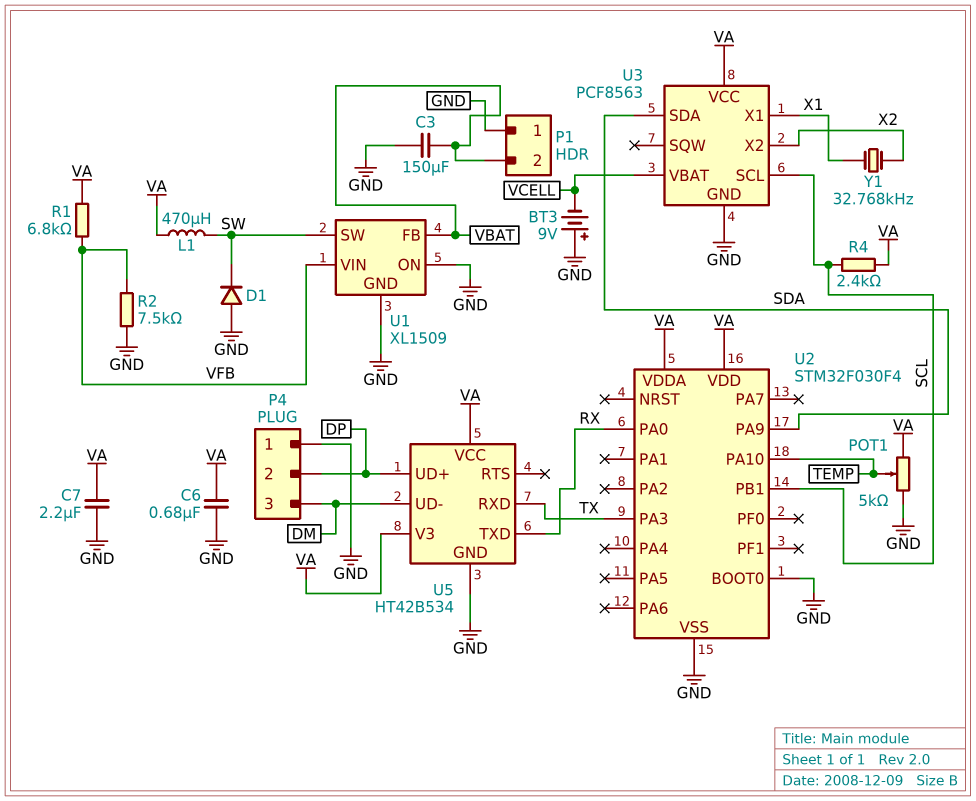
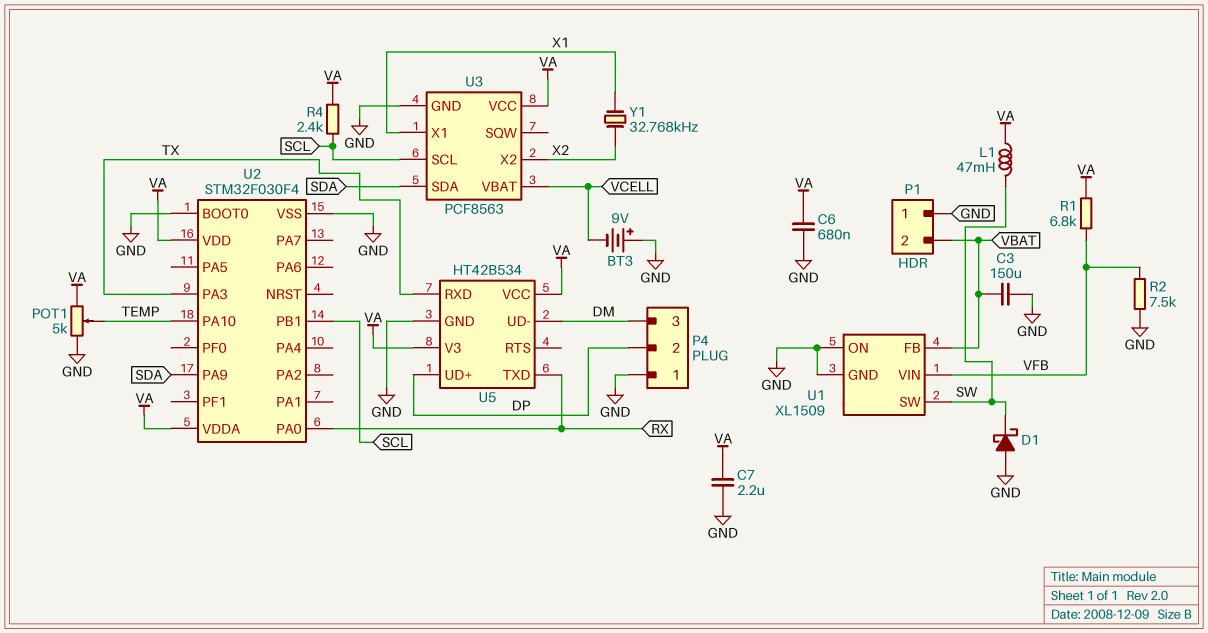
D1: diode (A GND, K SW) -> schottky (A GND, K SW)
L1: 470uH (SW, VA) -> 47mH (SW, VA)

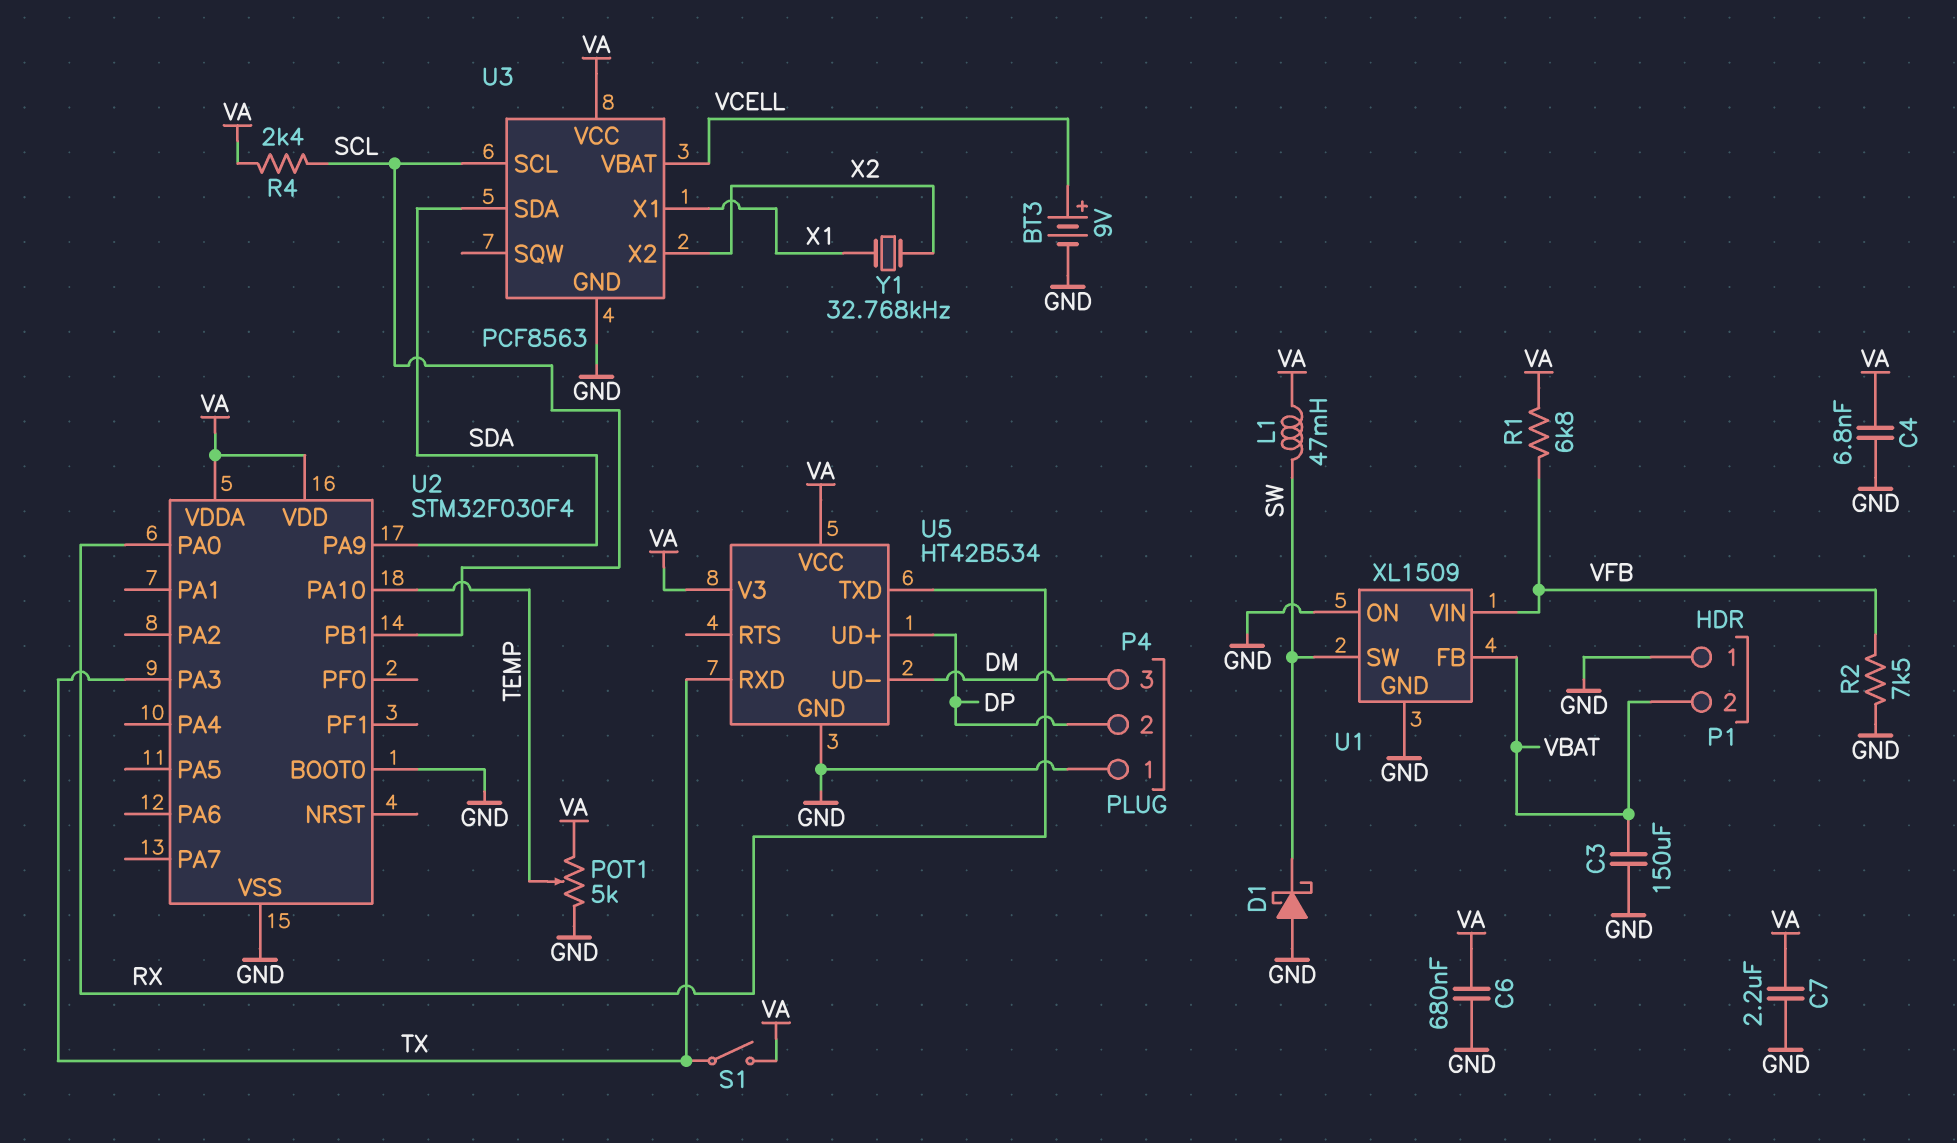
BT3: 9V (plus GND, minus VCELL) -> 9V (plus VCELL, minus GND)
C4: none -> 6.8nF (GND, VA)
S1: none -> switch (TX, VA)

